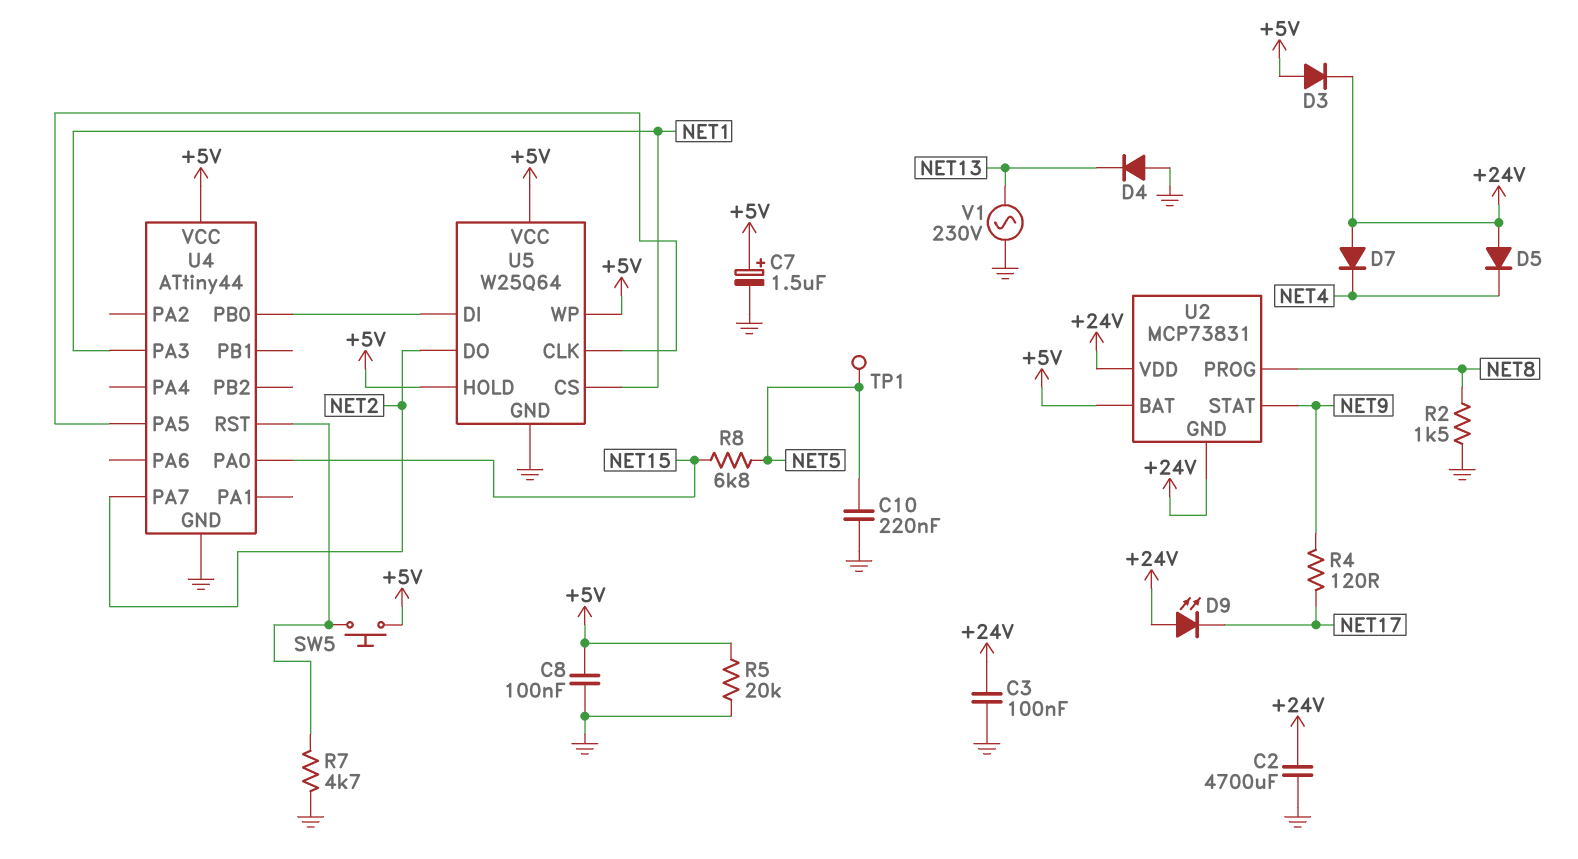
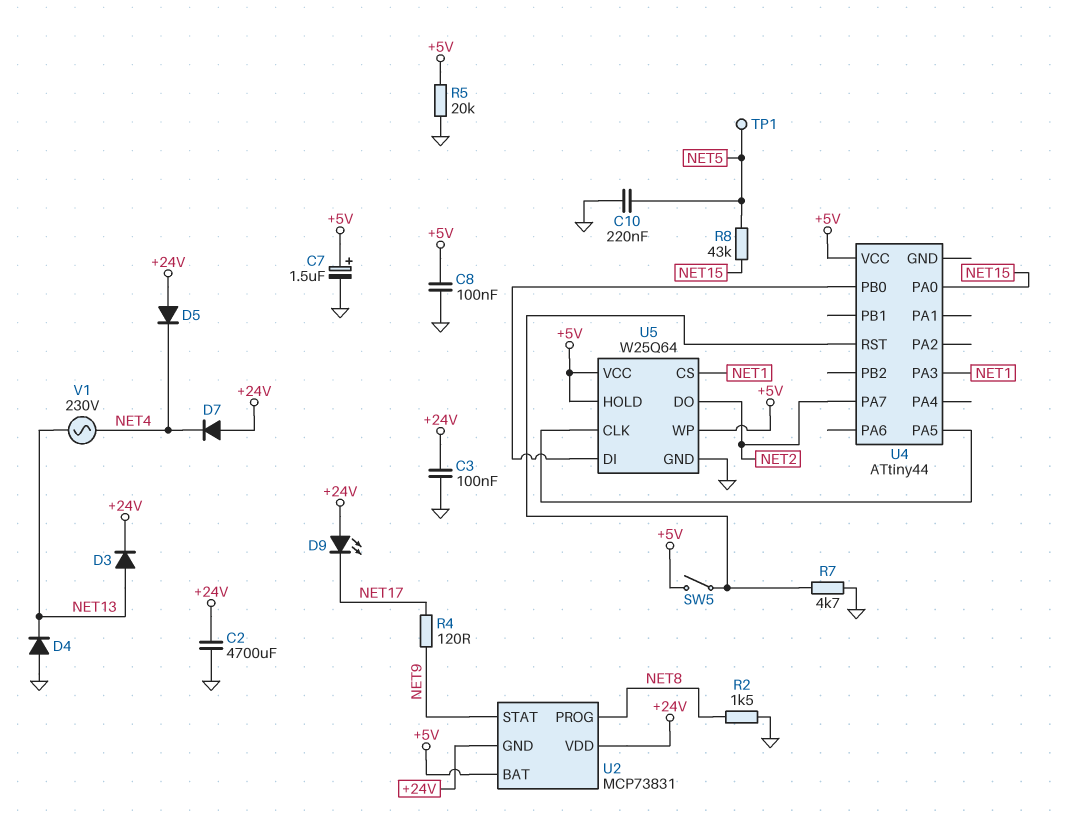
D3: diode (A +5V, K +24V) -> diode (A NET13, K +24V)
R8: 6.8k (NET5, NET15) -> 43k (NET5, NET15)
SW5: button (+5V, U4/RST) -> switch (+5V, U4/RST)
U4 pin GND: GND -> none
V1: AC 230V (GND, NET13) -> AC 230V (NET4, NET13)

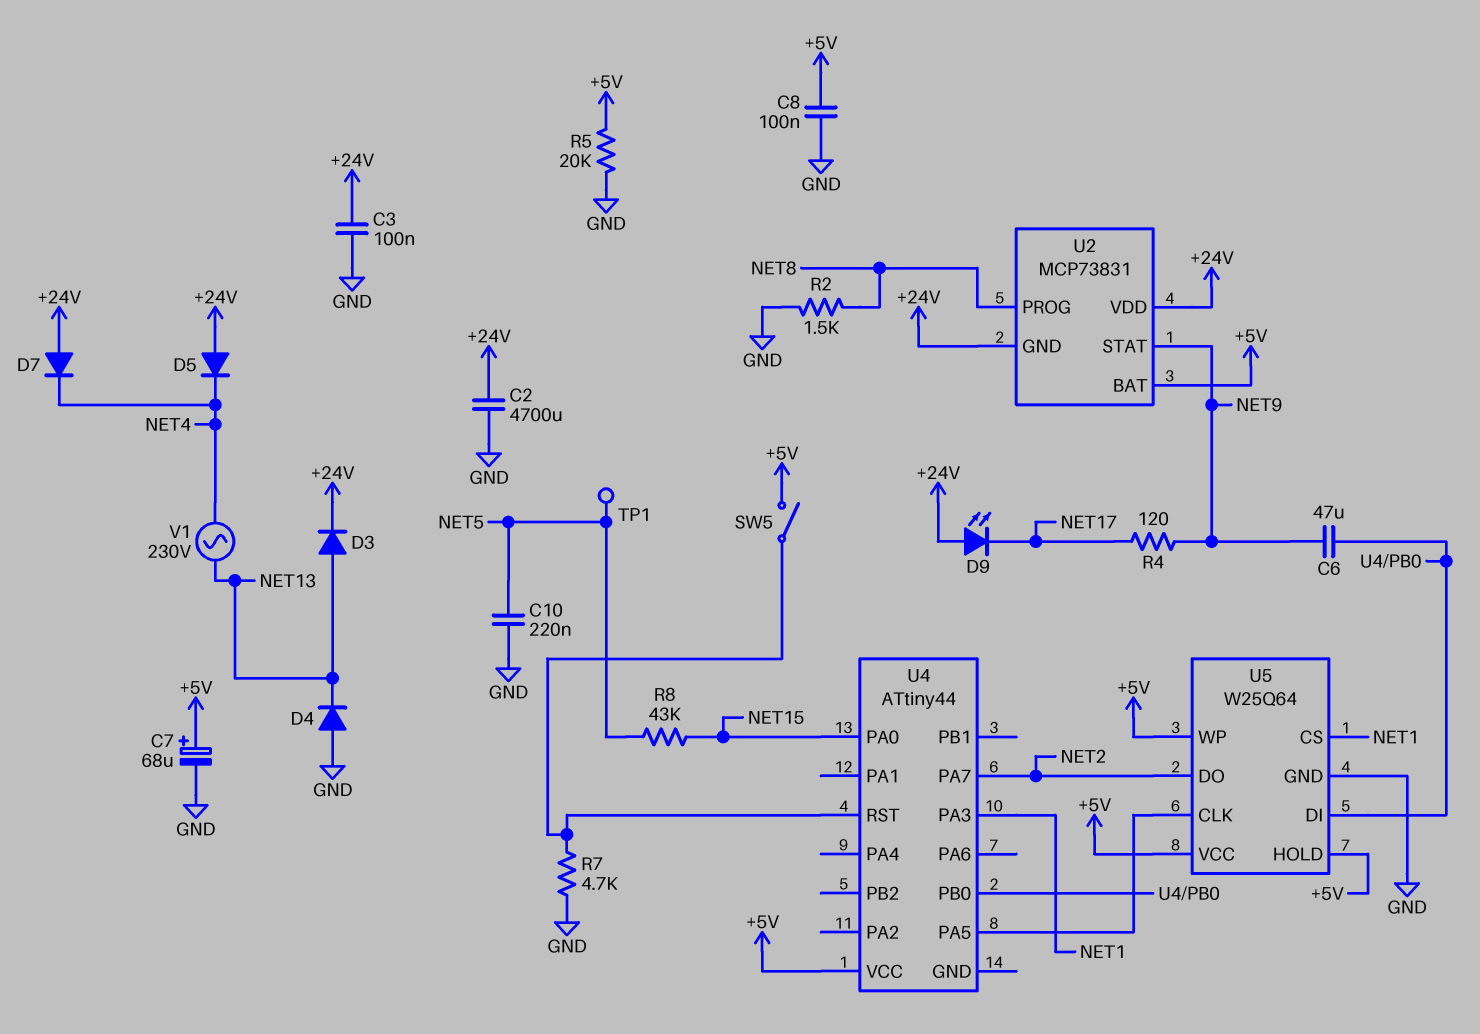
C6: none -> 47uF (NET9, U4/PB0)
C7: 1.5uF (plus +5V, minus GND) -> 68uF (plus +5V, minus GND)

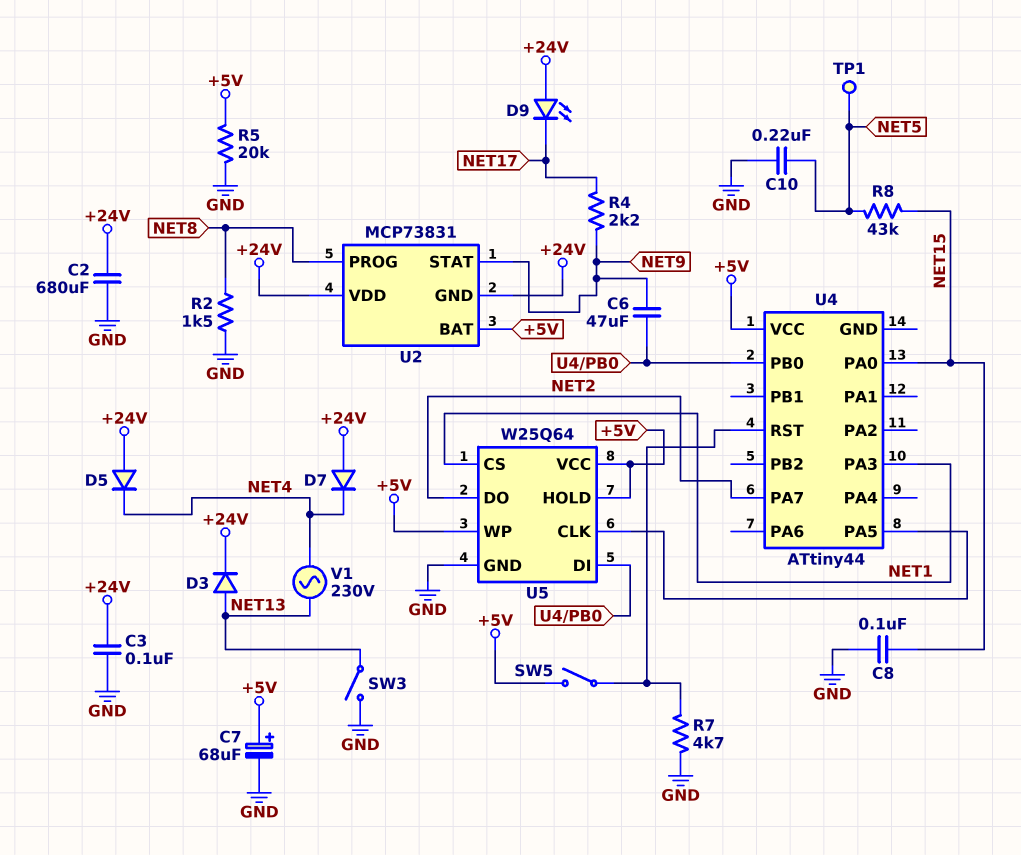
C2: 4700uF (+24V, GND) -> 680uF (+24V, GND)
C8: 100nF (+5V, GND) -> 100nF (GND, NET15)
D4: diode (A GND, K NET13) -> none
R4: 120 (NET9, NET17) -> 2.2k (NET9, NET17)
SW3: none -> switch (GND, NET13)

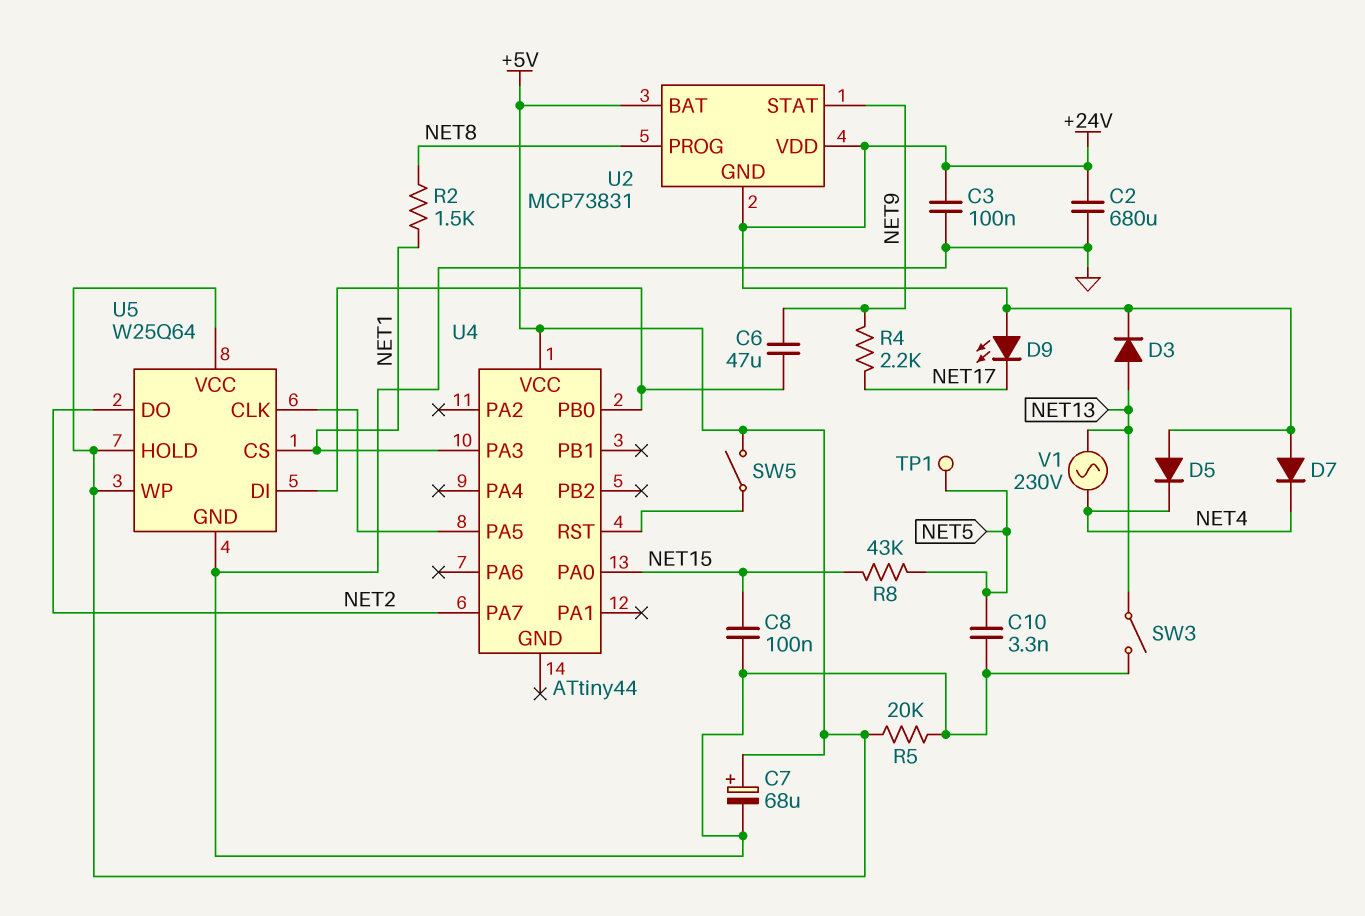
C10: 220nF (GND, NET5) -> 3.3nF (GND, NET5)
R2: 1.5k (GND, NET8) -> 1.5k (NET1, NET8)
R7: 4.7k (GND, U4/RST) -> none

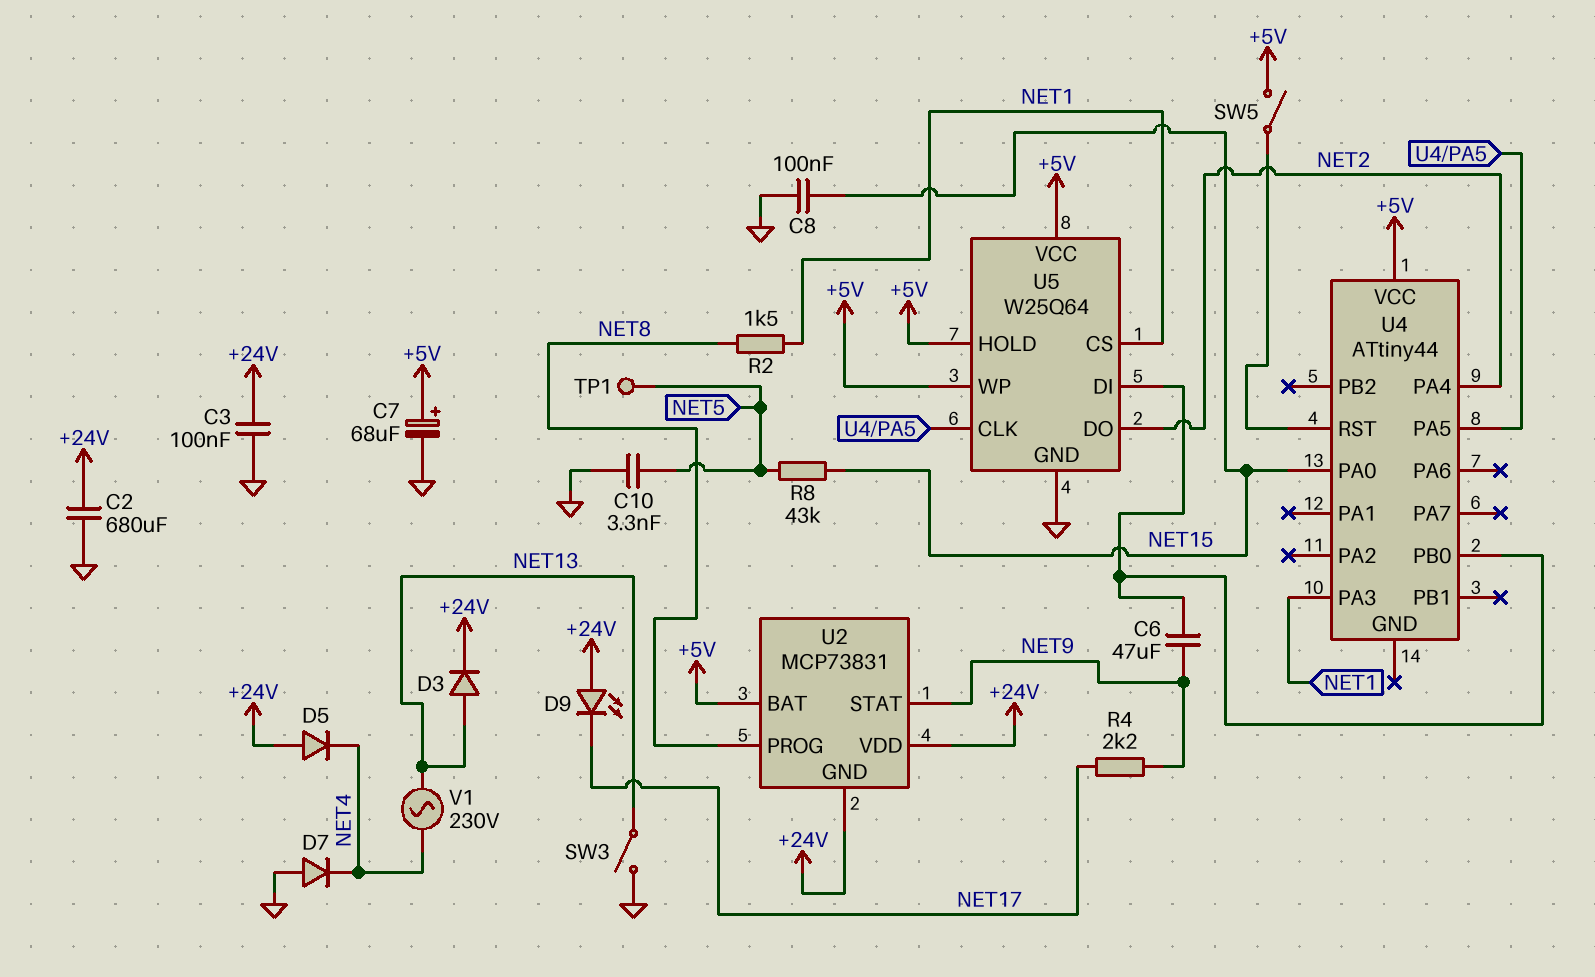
D7: diode (A +24V, K NET4) -> diode (A GND, K NET4)
R5: 20k (+5V, GND) -> none
U4 pin PA4: none -> NET2
U4 pin PA7: NET2 -> none

